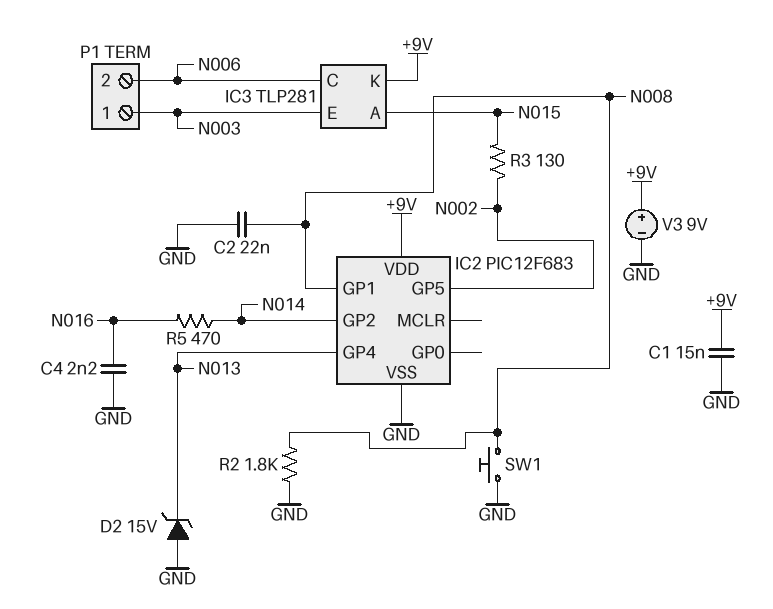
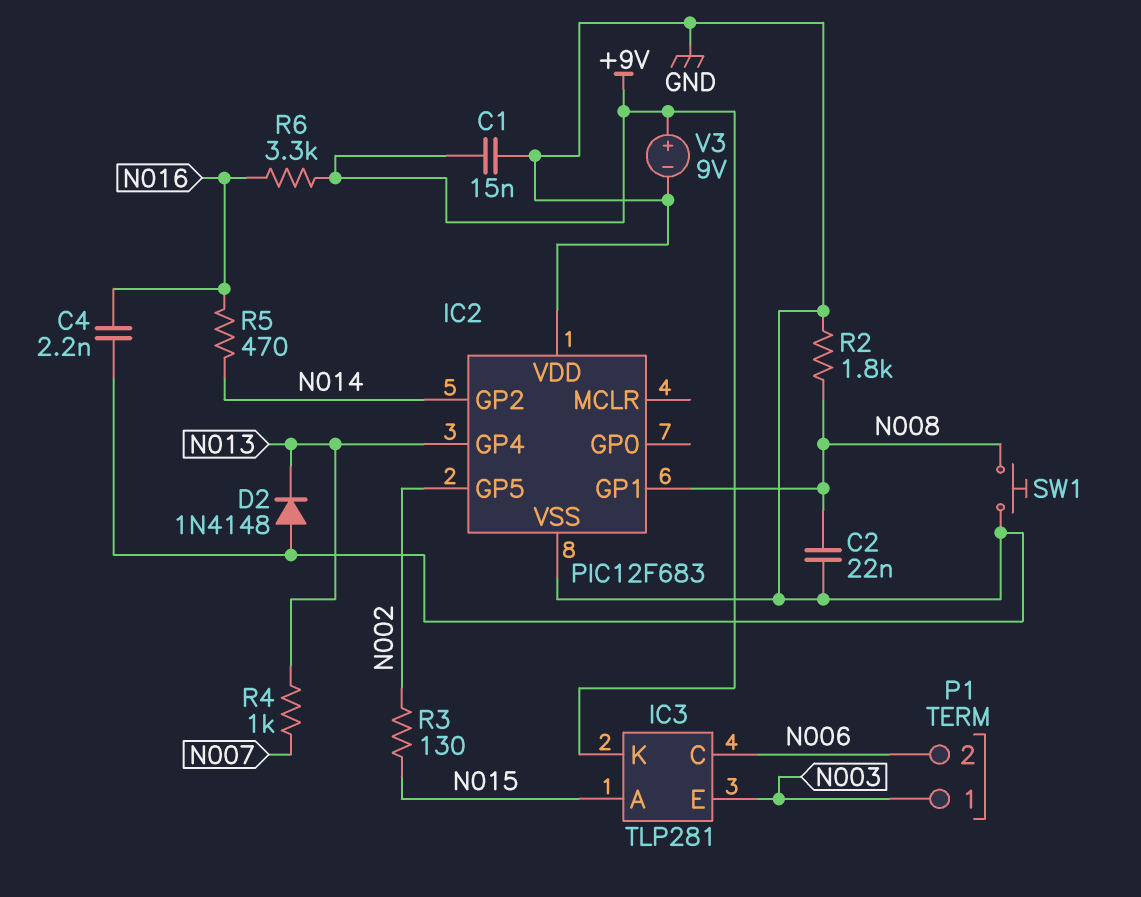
D2: zener 15V (A GND, K N013) -> diode 1N4148 (A GND, K N013)
IC2 pin VDD: +9V -> GND
R4: none -> 1k (N007, N013)
R6: none -> 3.3k (+9V, N016)

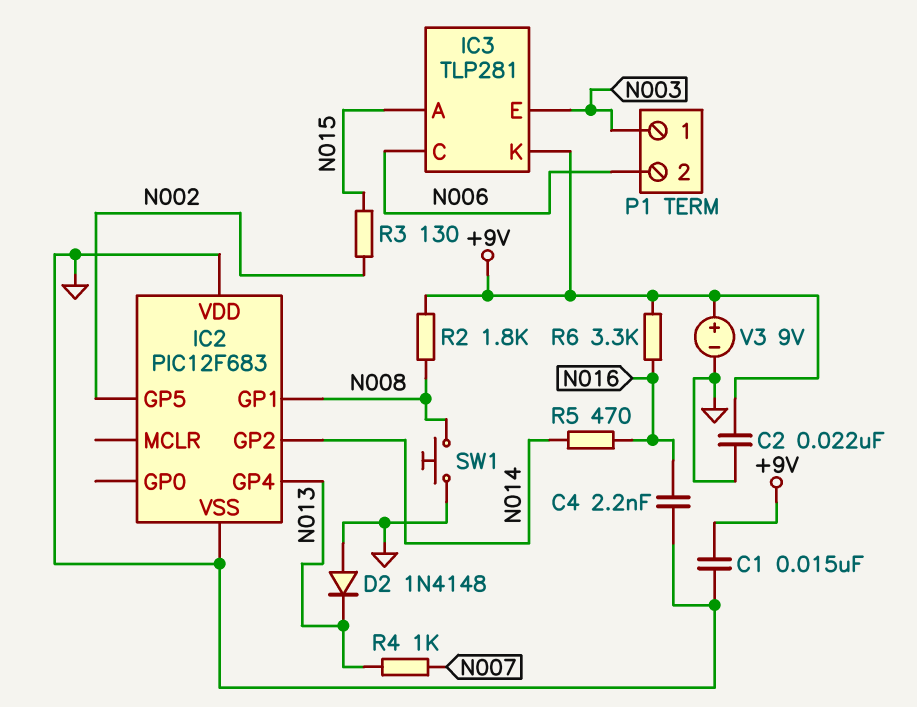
C2: 22nF (GND, N008) -> 22nF (+9V, GND)
R2: 1.8k (GND, N008) -> 1.8k (+9V, N008)

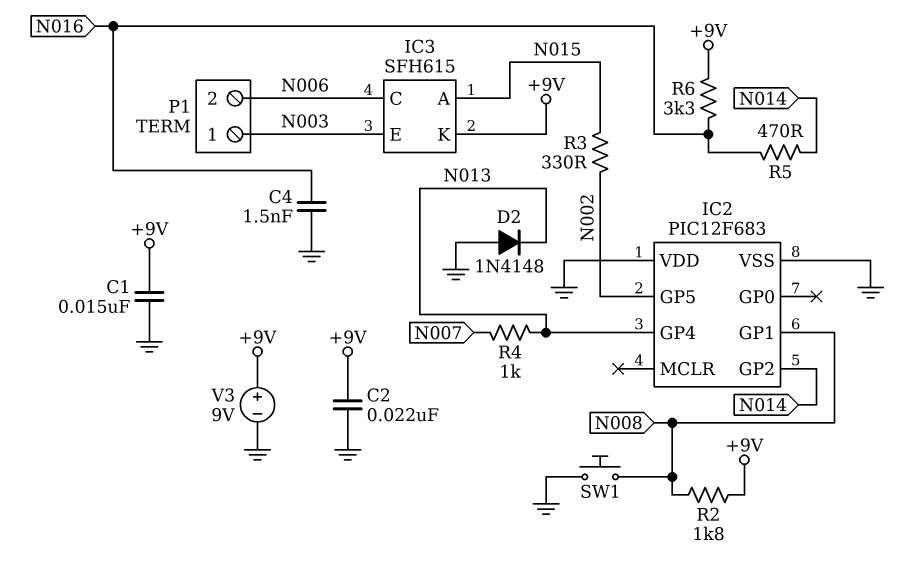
C4: 2.2nF (GND, N016) -> 1.5nF (GND, N016)
IC3: TLP281 -> SFH615
R3: 130 (N002, N015) -> 330 (N002, N015)

